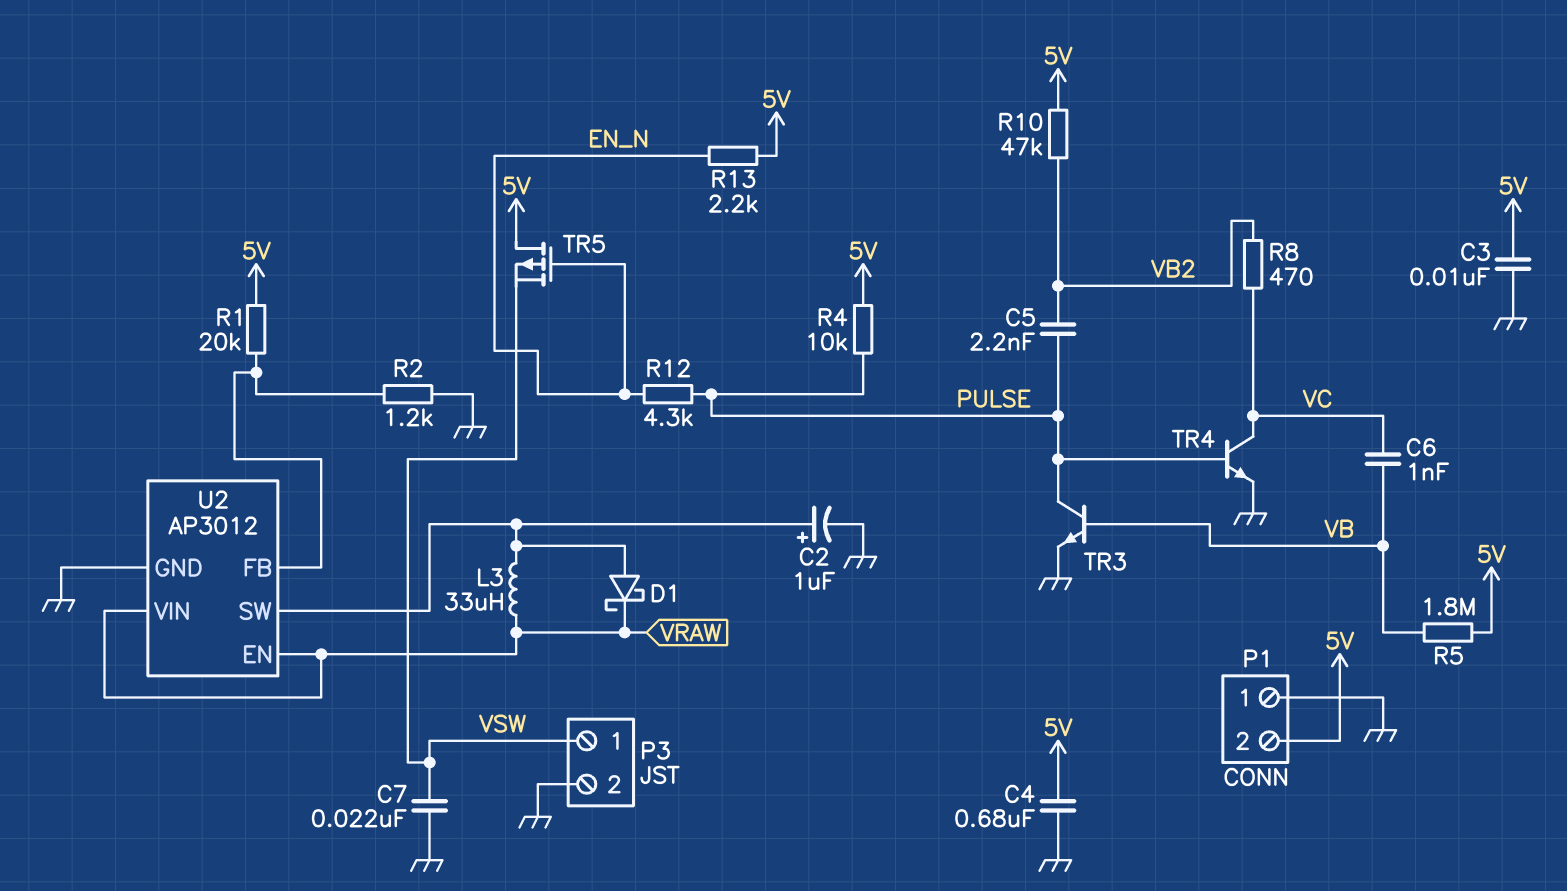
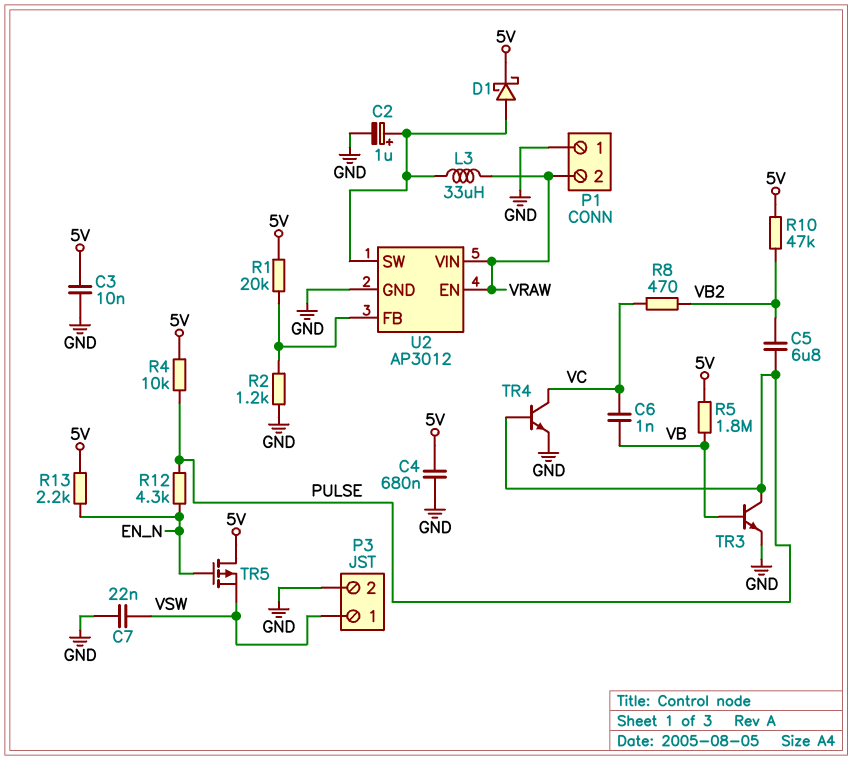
C5: 2.2nF (PULSE, VB2) -> 6.8uF (PULSE, VB2)
D1: schottky (A U2/SW, K VRAW) -> schottky (A U2/SW, K 5V)
P1 pin 2: 5V -> VRAW

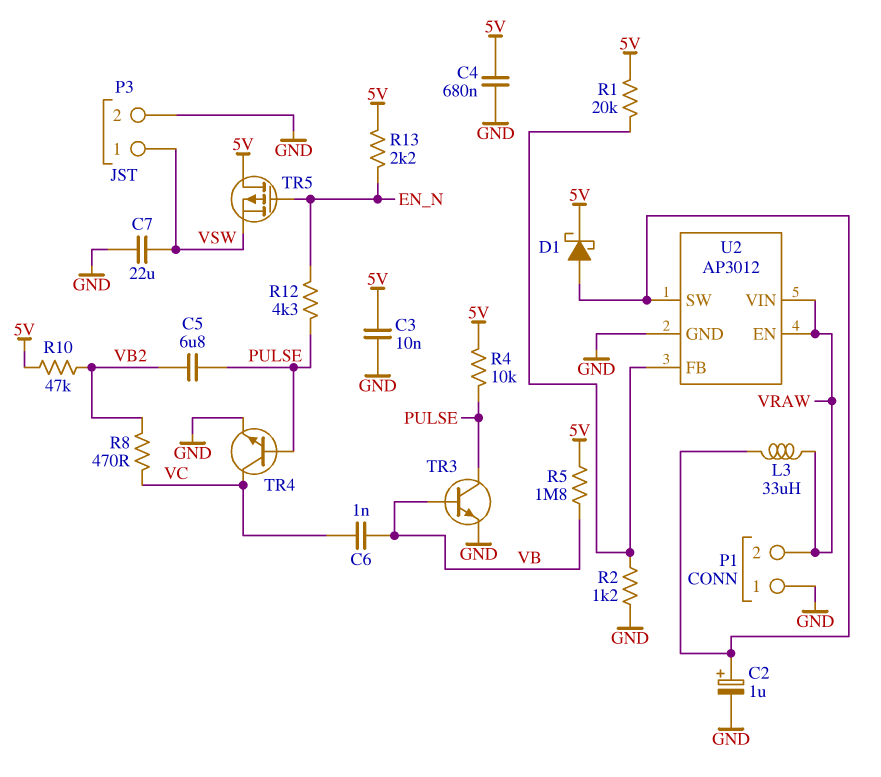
C7: 22nF (GND, VSW) -> 22uF (GND, VSW)

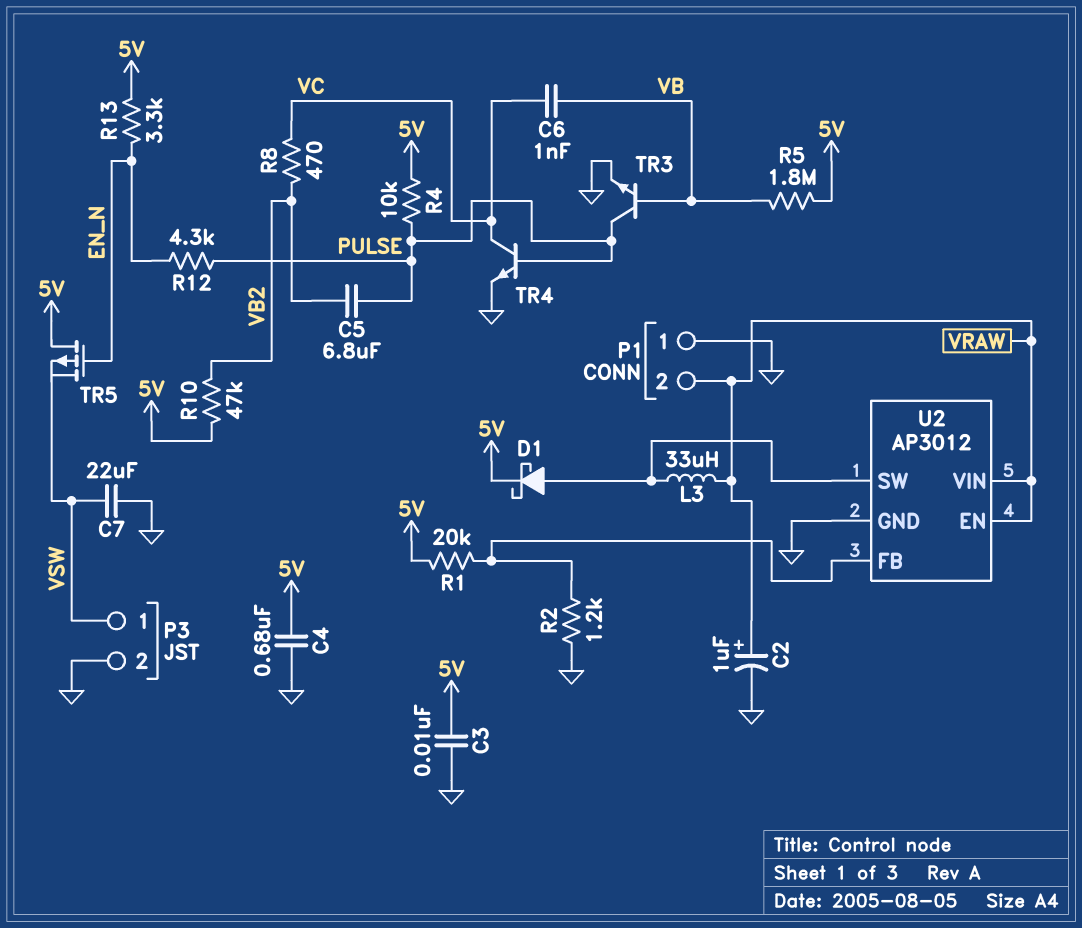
C2: 1uF (plus U2/SW, minus GND) -> 1uF (plus VRAW, minus GND)
R13: 2.2k (5V, EN_N) -> 3.3k (5V, EN_N)

